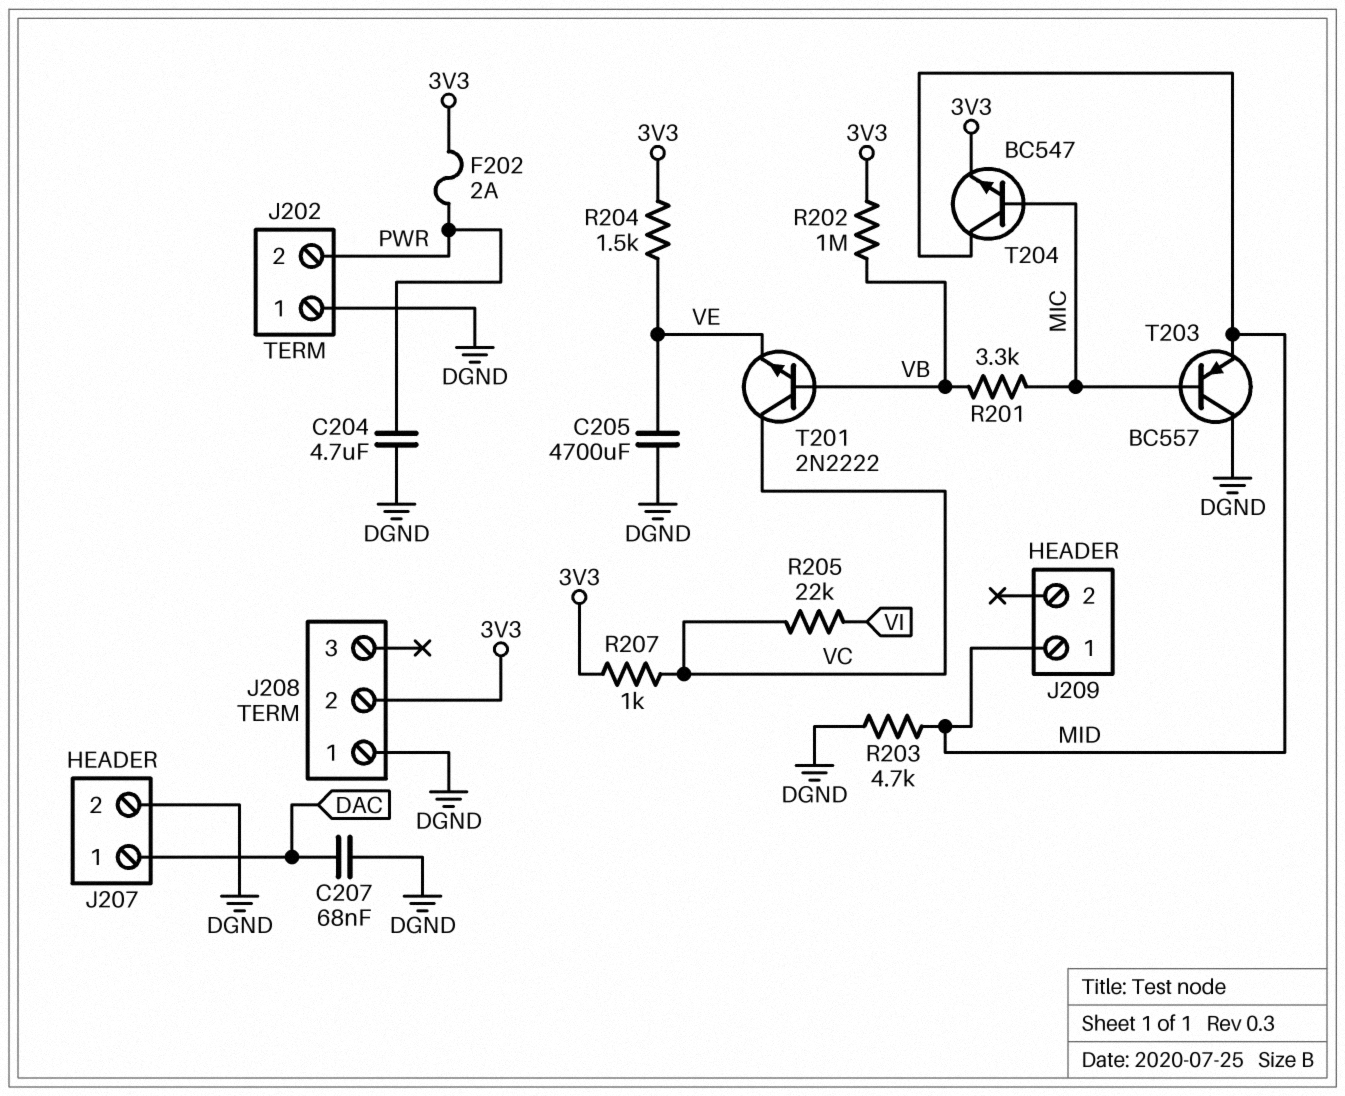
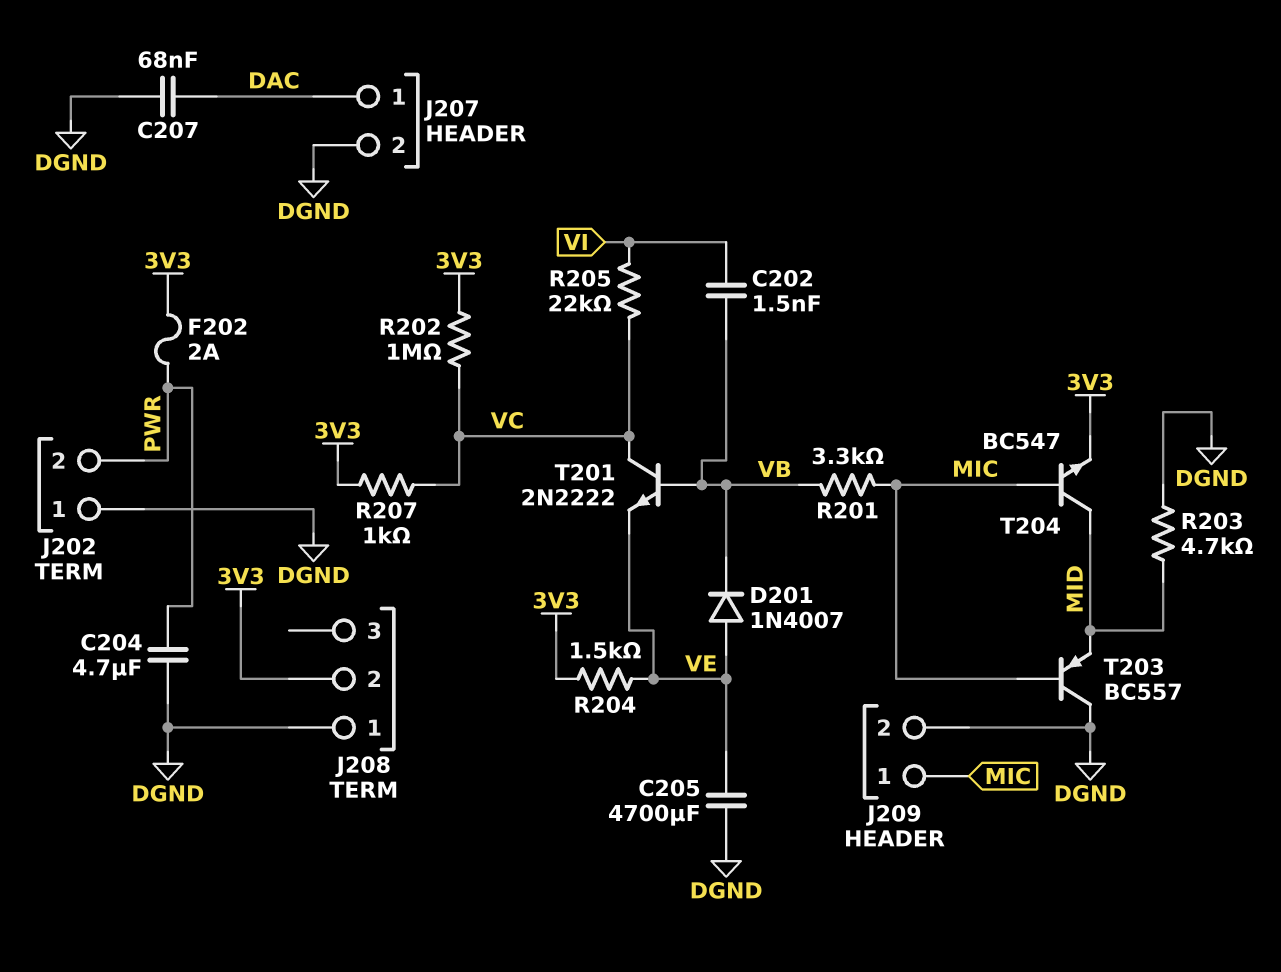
C202: none -> 1.5nF (VB, VI)
D201: none -> diode 1N4007 (A VE, K VB)
J209 pin 1: MID -> MIC
J209 pin 2: none -> DGND
R202: 1M (3V3, VB) -> 1M (3V3, VC)

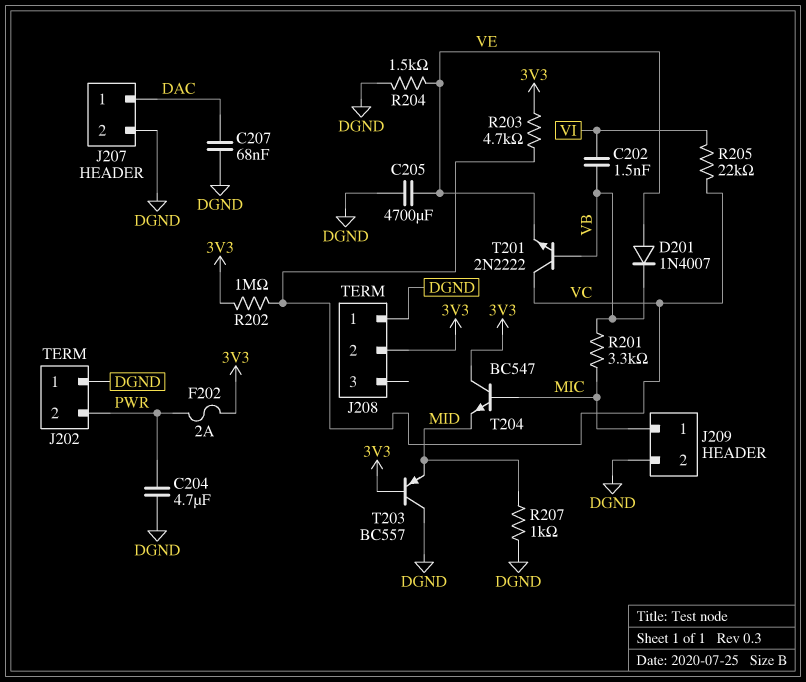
R203: 4.7k (DGND, MID) -> 4.7k (3V3, VC)
R204: 1.5k (3V3, VE) -> 1.5k (DGND, VE)
R207: 1k (3V3, VC) -> 1k (DGND, MID)
T203: PNP BC557 (B MIC, C DGND, E MID) -> PNP BC557 (B 3V3, C DGND, E MID)
T204: NPN BC547 (B MIC, C MID, E 3V3) -> NPN BC547 (B MIC, C 3V3, E MID)

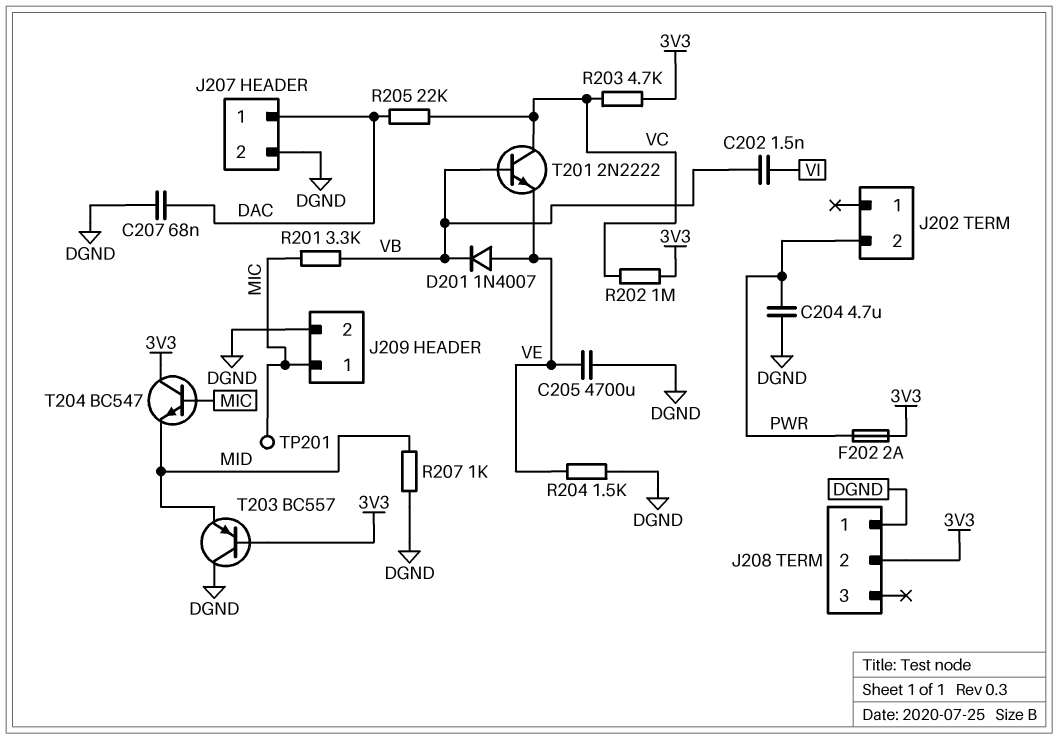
J202 pin 1: DGND -> none
R205: 22k (VC, VI) -> 22k (DAC, VC)
TP201: none -> test point (MIC)

